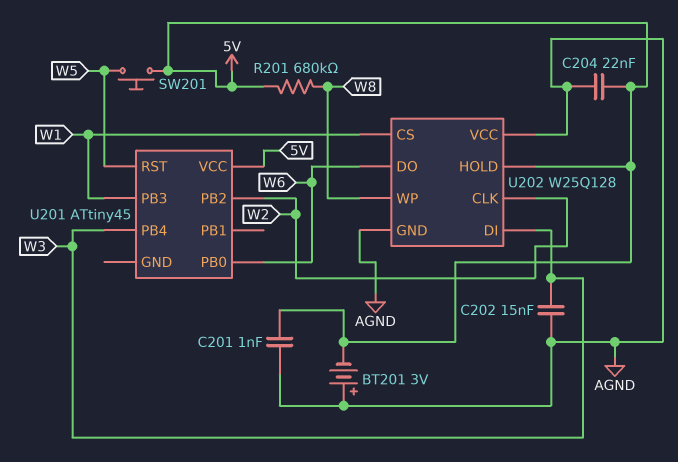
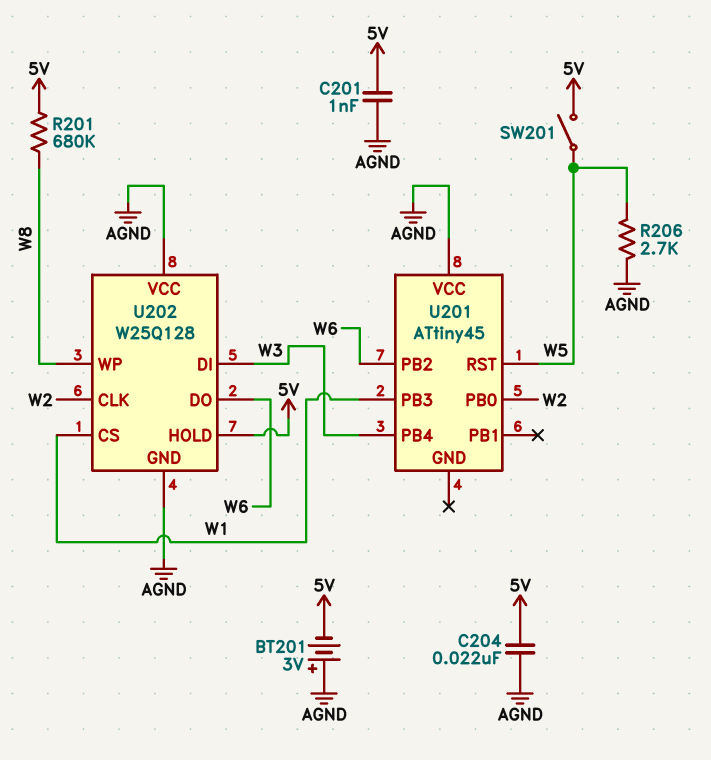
C202: 15nF (AGND, W3) -> none
R206: none -> 2.7k (AGND, W5)
SW201: button (5V, W5) -> switch (5V, W5)
U201 pin PB0: W6 -> W2
U201 pin PB2: W2 -> W6
U201 pin VCC: 5V -> AGND

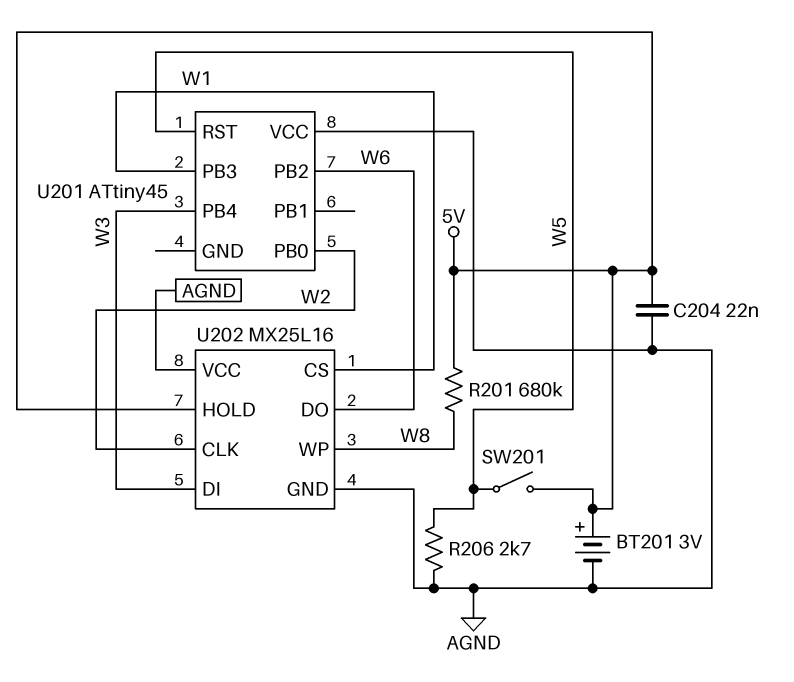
BT201: 3V (plus AGND, minus 5V) -> 3V (plus 5V, minus AGND)
C201: 1nF (5V, AGND) -> none
U202: W25Q128 -> MX25L16

